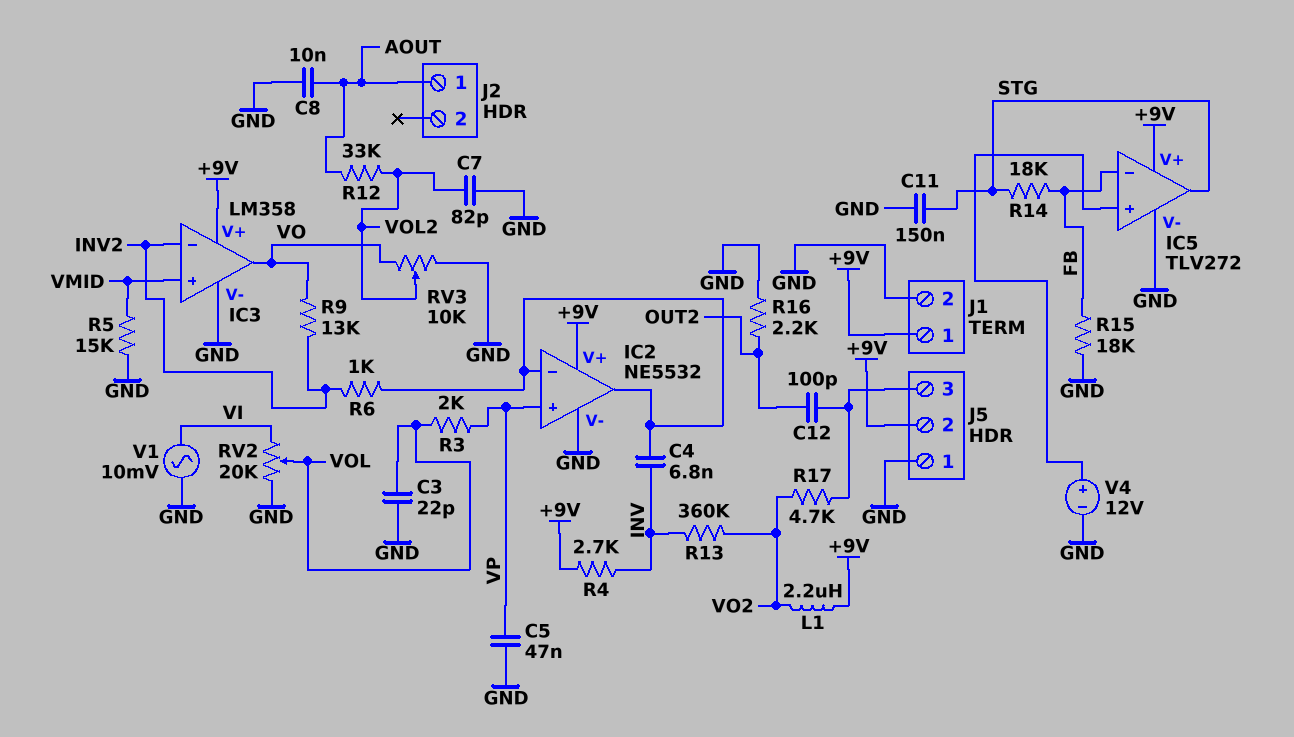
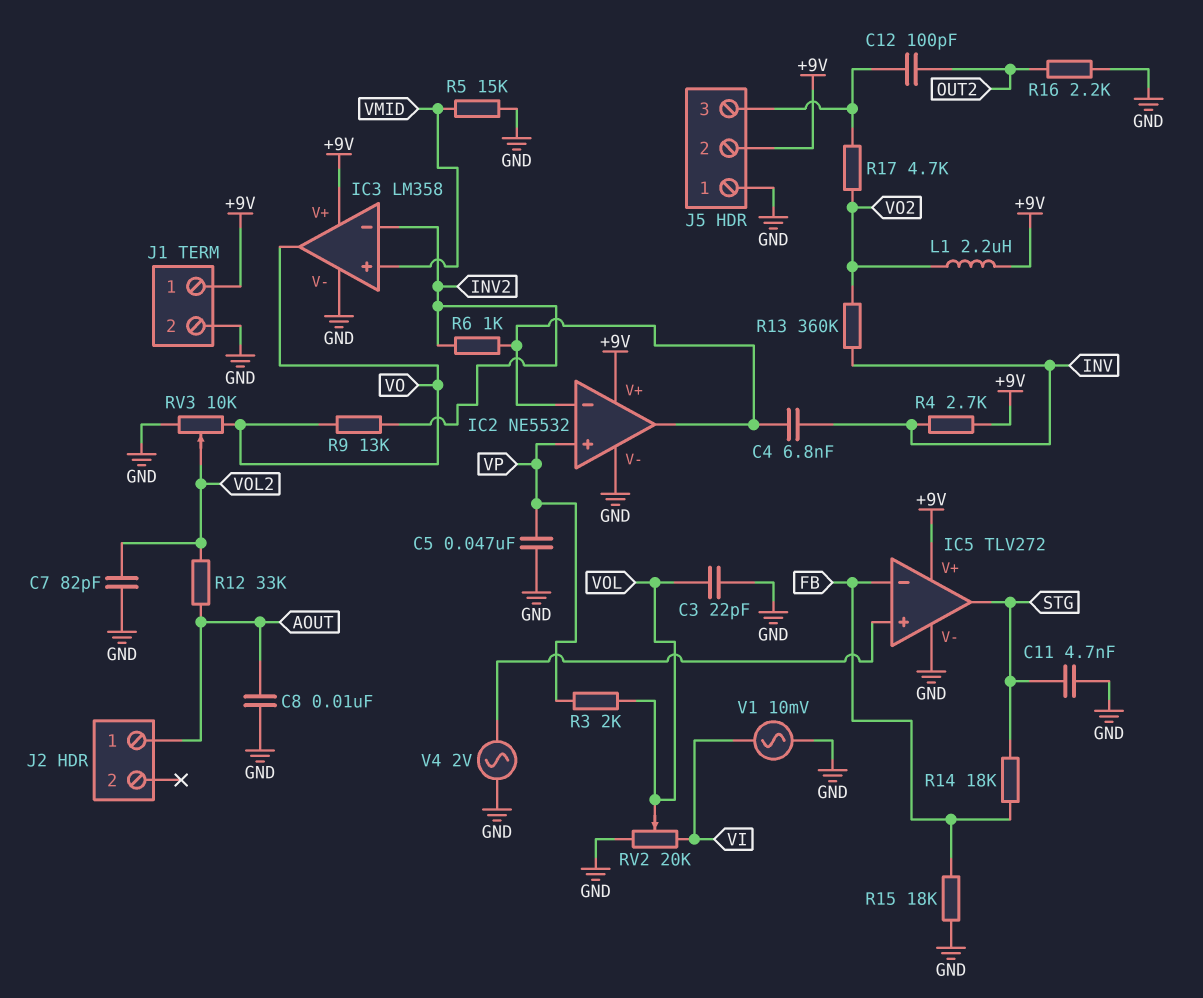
C11: 150nF (GND, STG) -> 4.7nF (GND, STG)
V4: 12V (plus IC5/in+, minus GND) -> AC 2V (GND, IC5/in+)

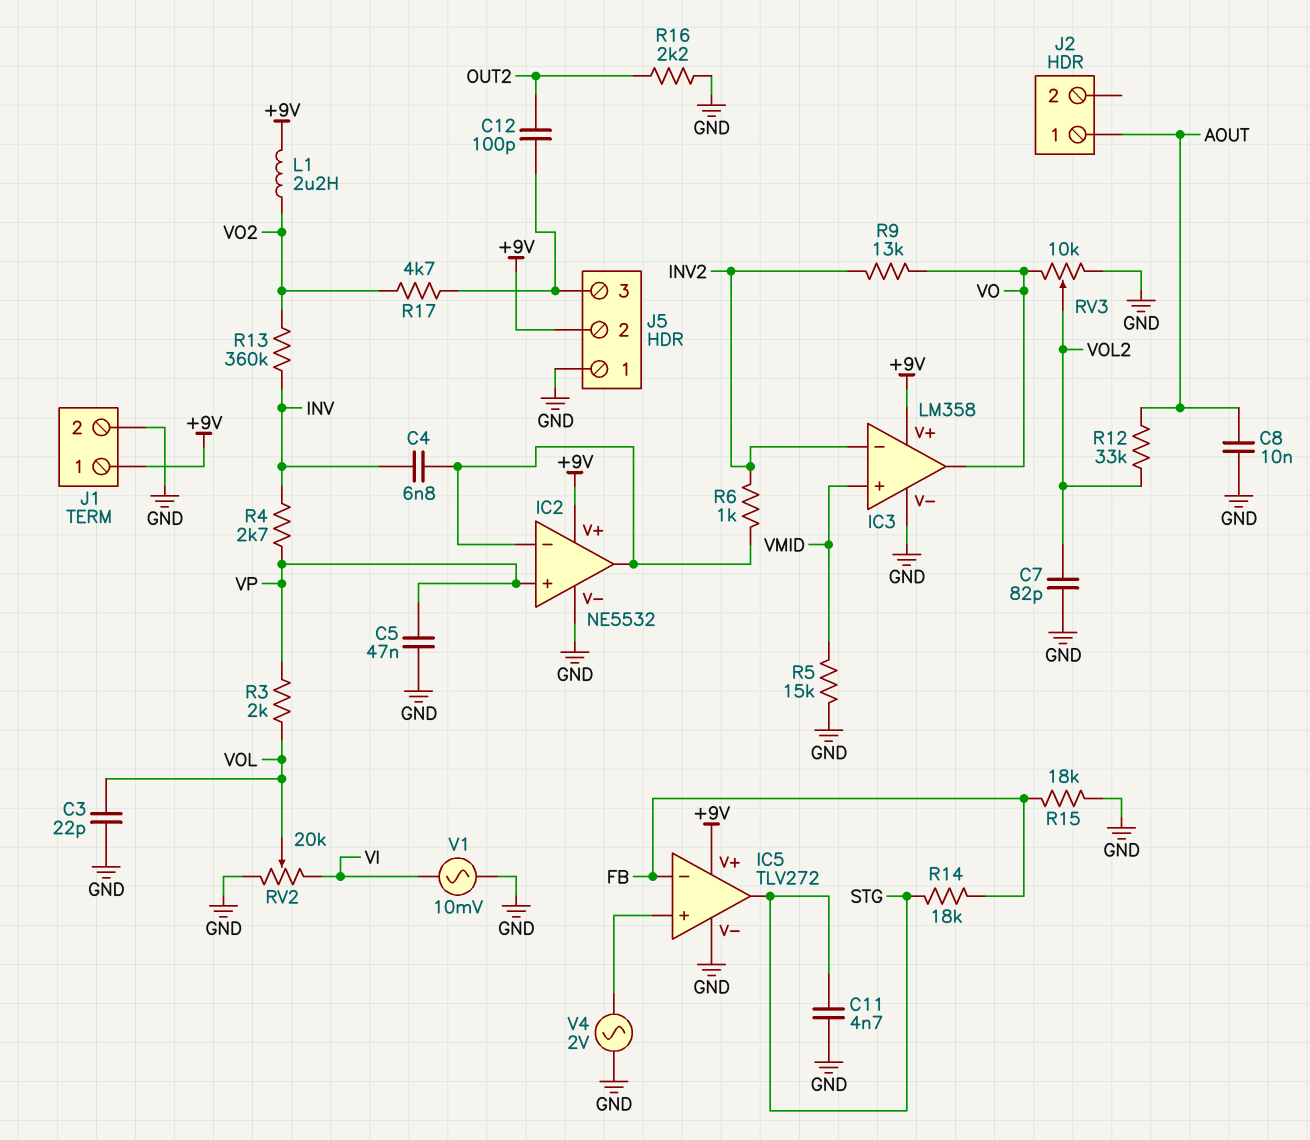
R4: 2.7k (+9V, INV) -> 2.7k (INV, VP)

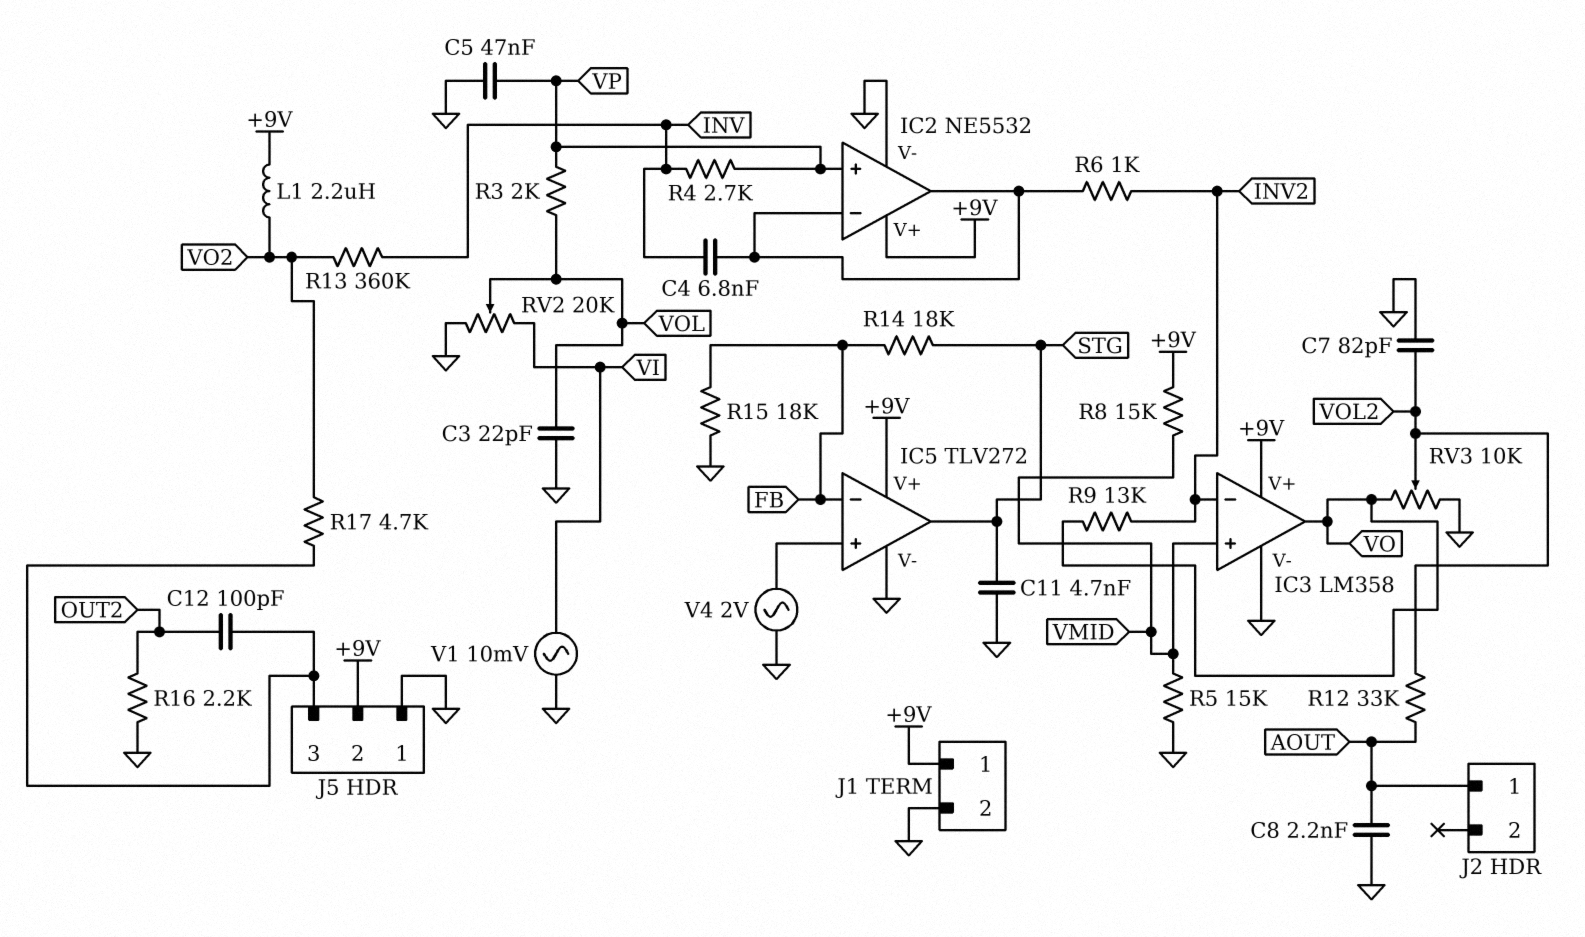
C8: 10nF (AOUT, GND) -> 2.2nF (AOUT, GND)
R8: none -> 15k (+9V, VMID)

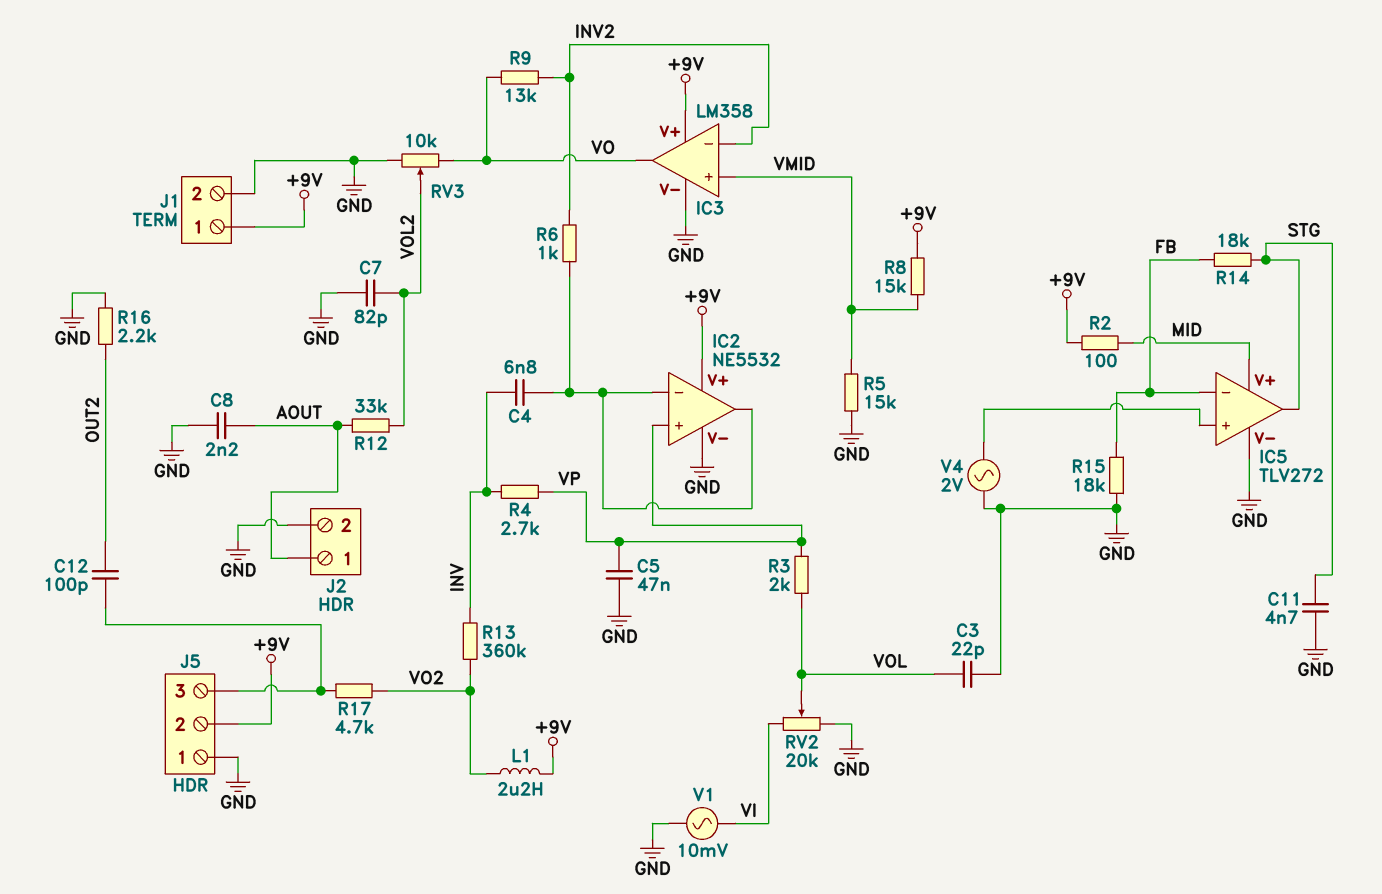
IC5 pin V+: +9V -> MID
J2 pin 2: none -> GND
R2: none -> 100 (+9V, MID)

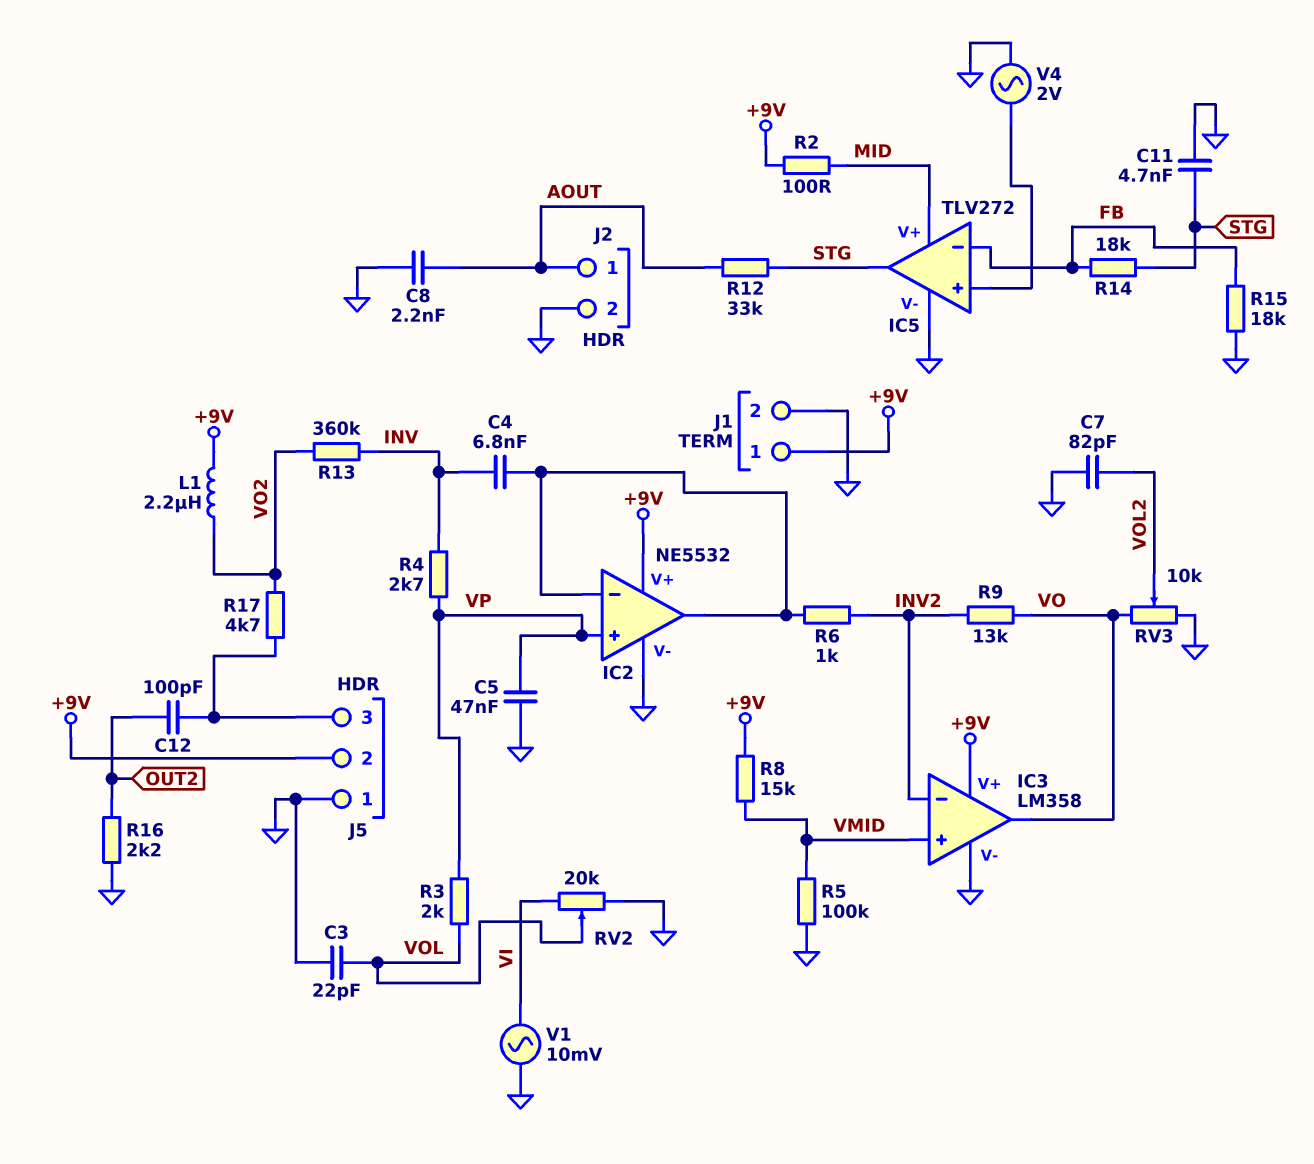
R5: 15k (GND, VMID) -> 100k (GND, VMID)
R12: 33k (AOUT, VOL2) -> 33k (AOUT, STG)

